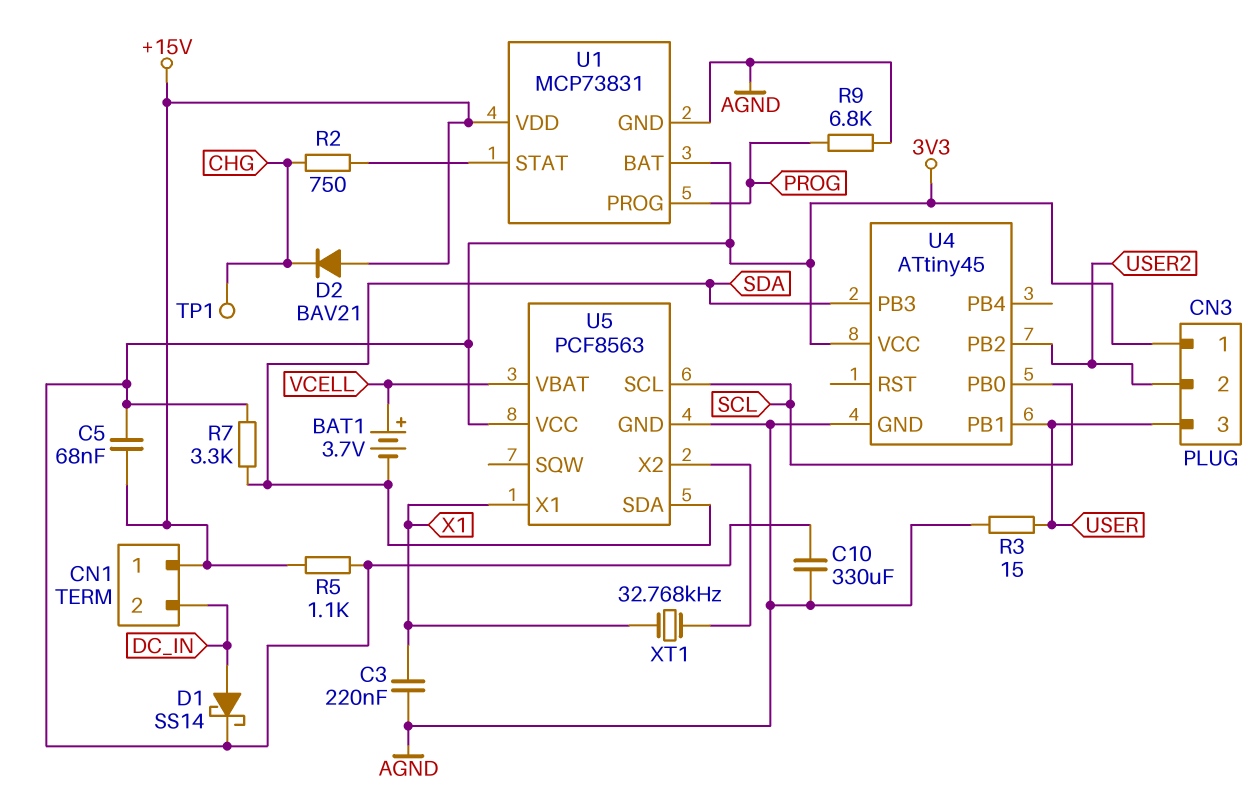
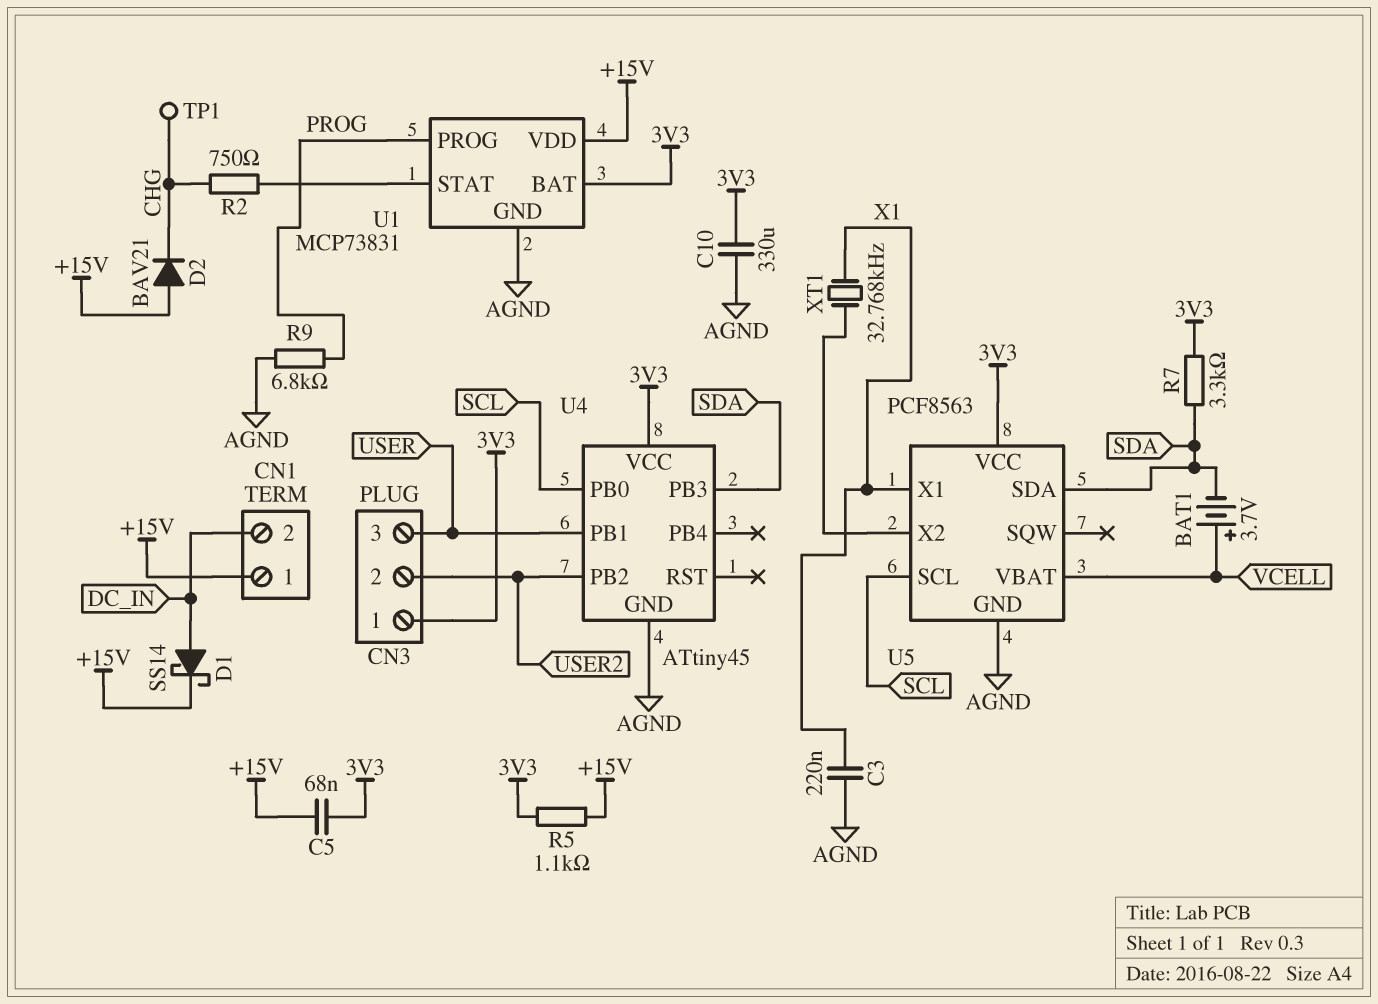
D1: schottky SS14 (A DC_IN, K 3V3) -> schottky SS14 (A DC_IN, K +15V)
R3: 15 (AGND, USER) -> none

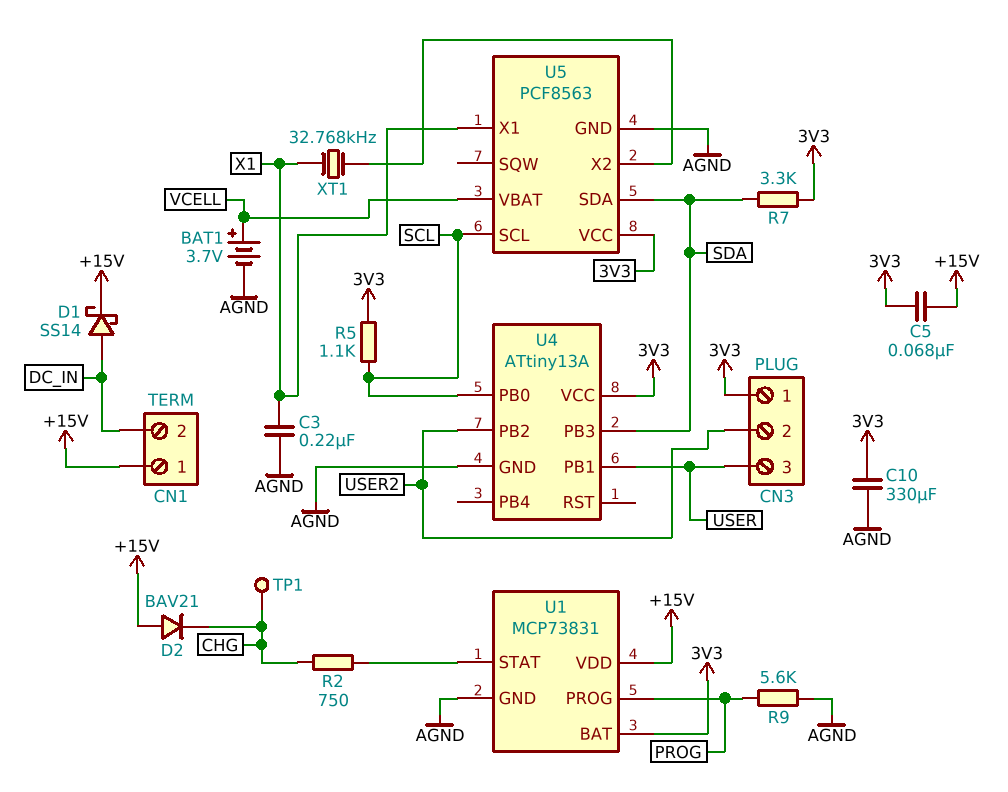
BAT1: 3.7V (plus VCELL, minus SDA) -> 3.7V (plus VCELL, minus AGND)
R5: 1.1k (+15V, 3V3) -> 1.1k (3V3, SCL)
R9: 6.8k (AGND, PROG) -> 5.6k (AGND, PROG)
U4: ATtiny45 -> ATtiny13A

